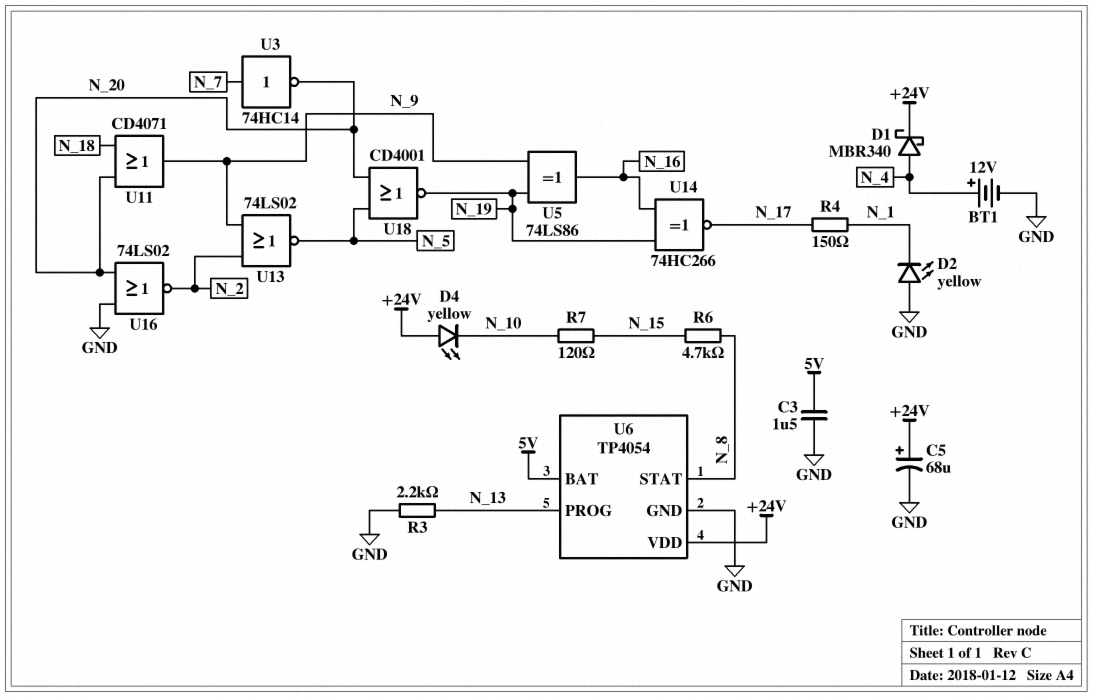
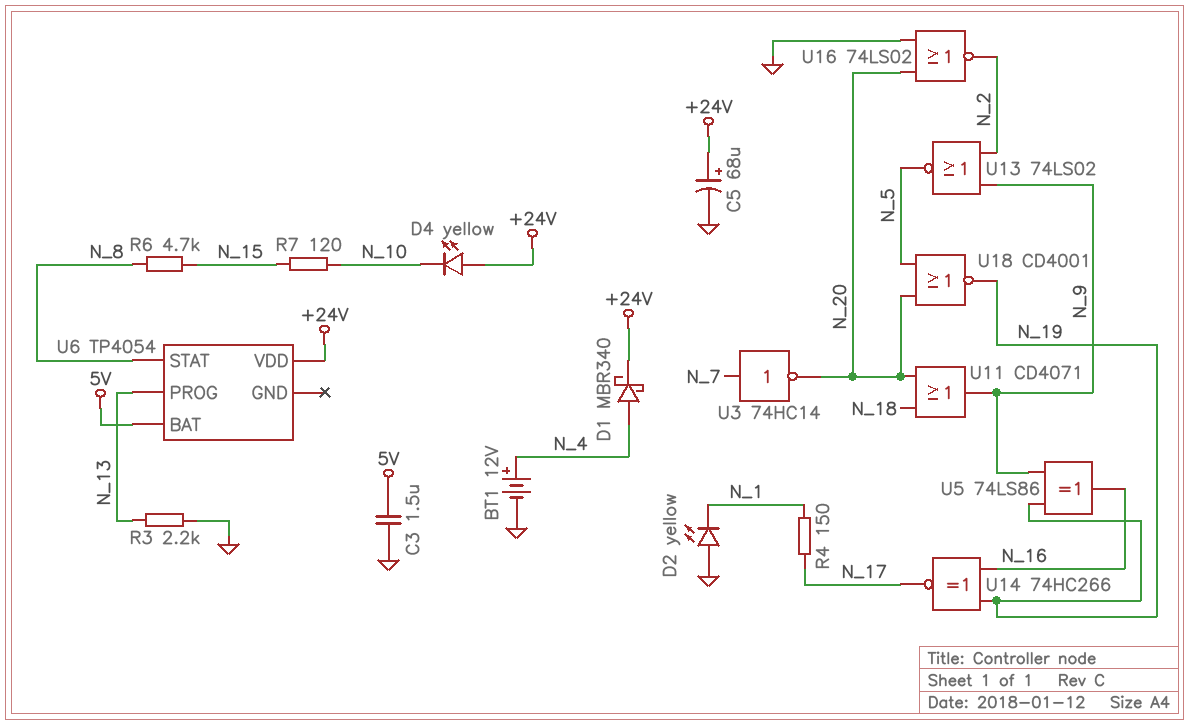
U6 pin GND: GND -> none

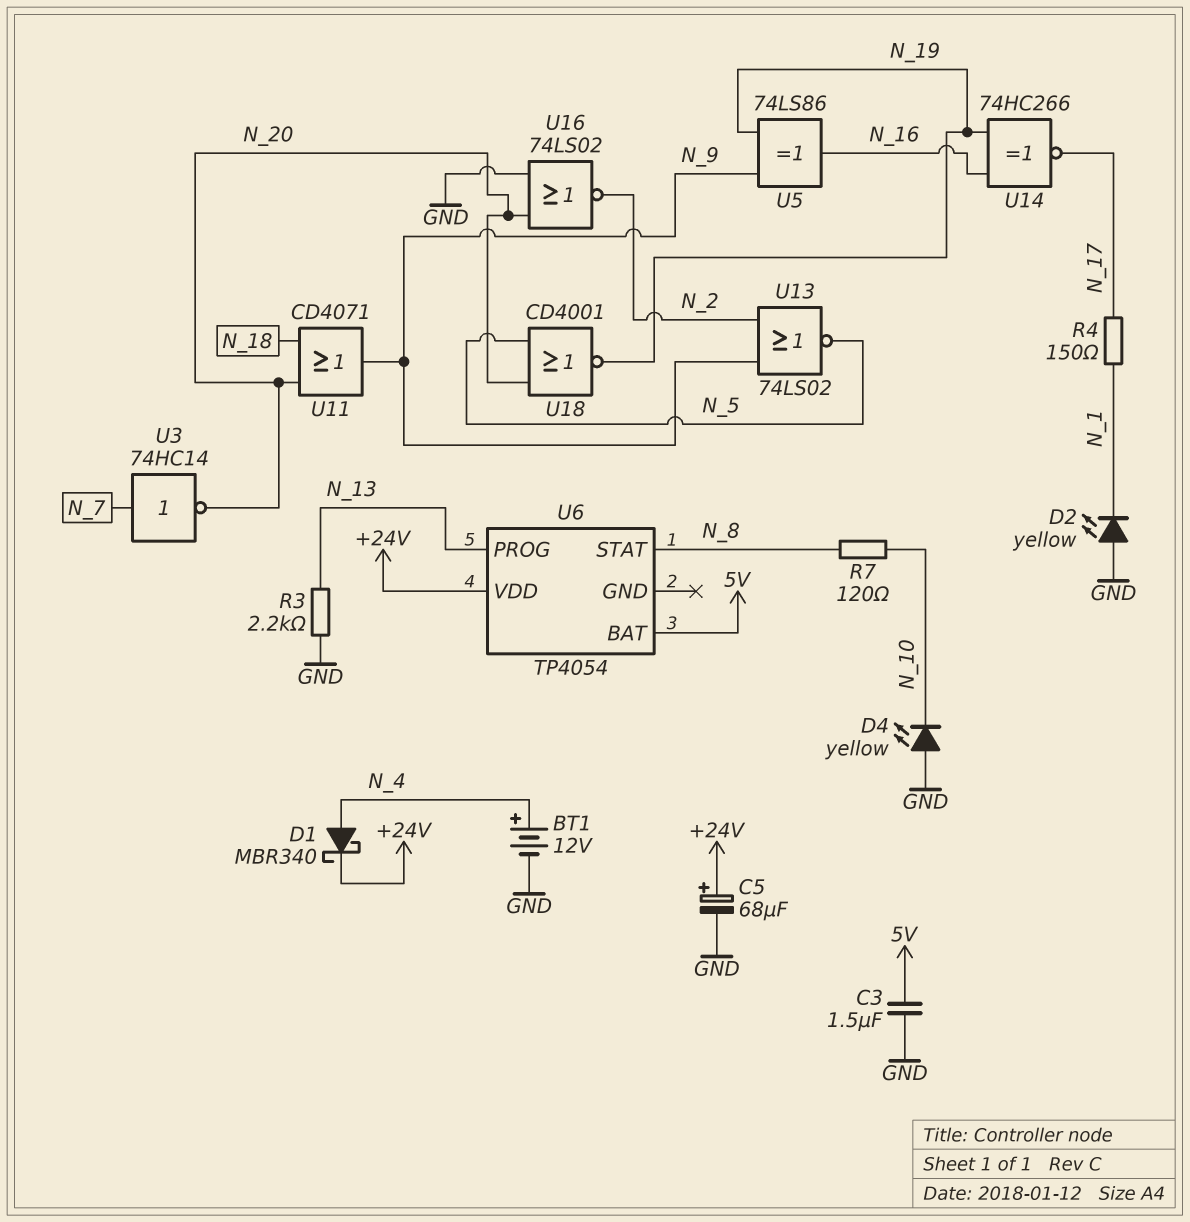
D4: LED yellow (A +24V, K N_10) -> LED yellow (A GND, K N_10)
R6: 4.7k (N_8, N_15) -> none
R7: 120 (N_10, N_15) -> 120 (N_8, N_10)

